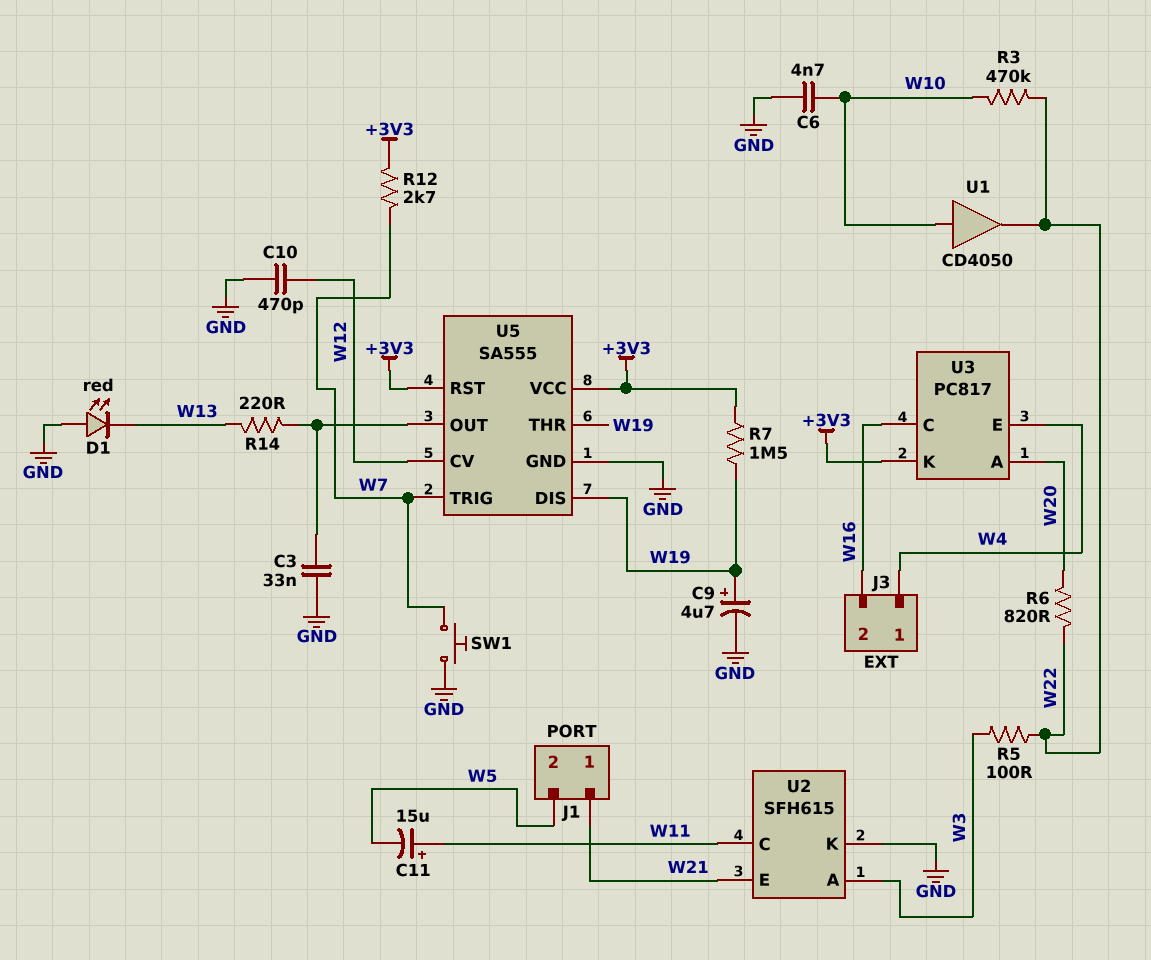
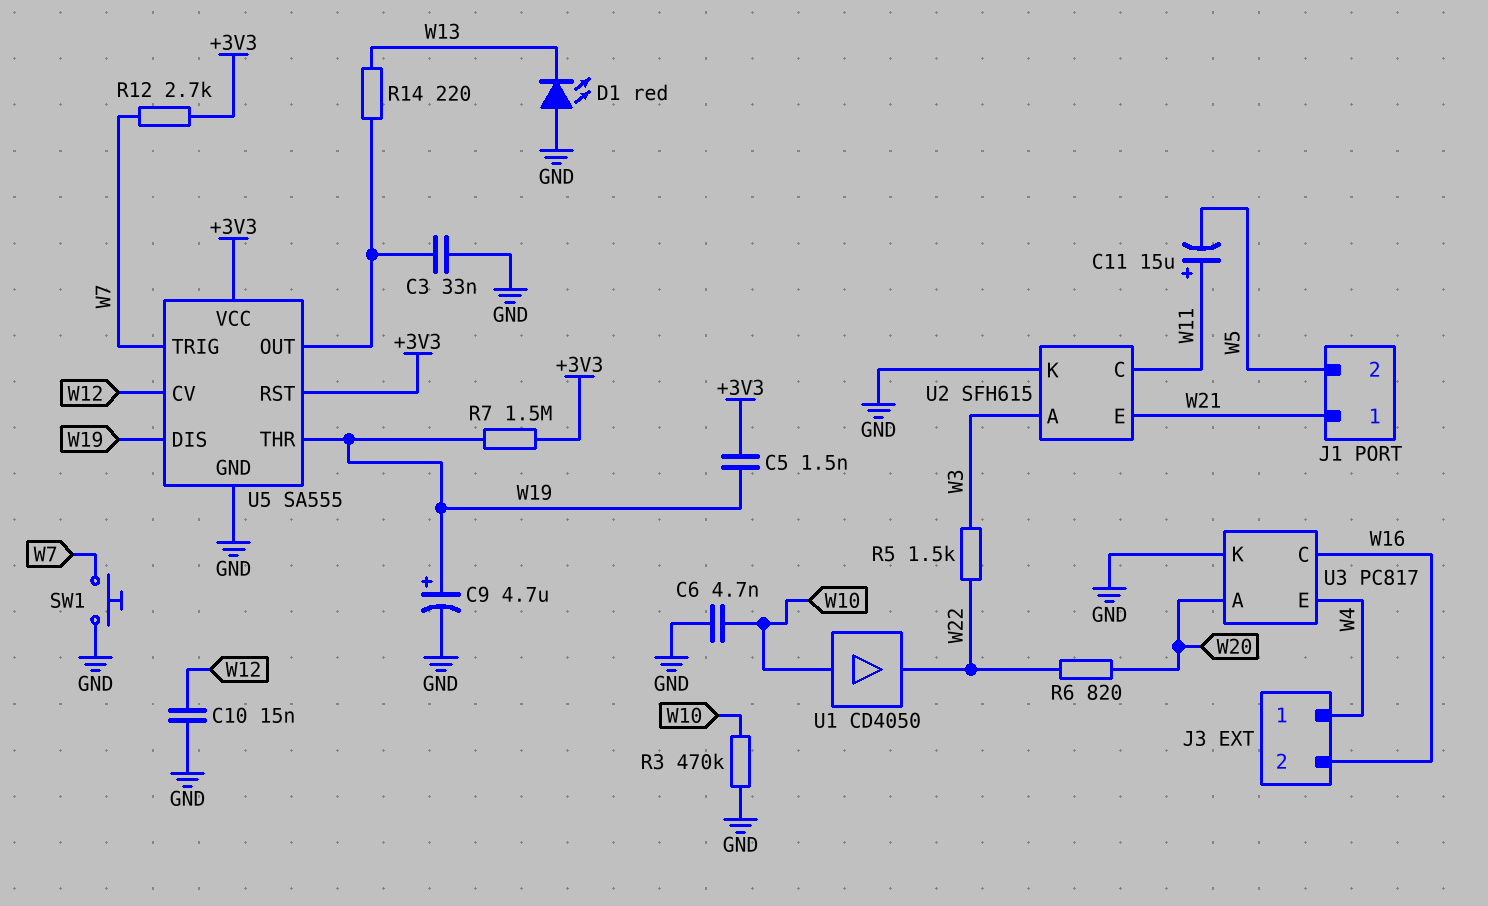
C5: none -> 1.5nF (+3V3, W19)
C10: 470pF (GND, W12) -> 15nF (GND, W12)
R3: 470k (W10, W22) -> 470k (GND, W10)
R5: 100 (W3, W22) -> 1.5k (W3, W22)
U3 pin K: +3V3 -> GND

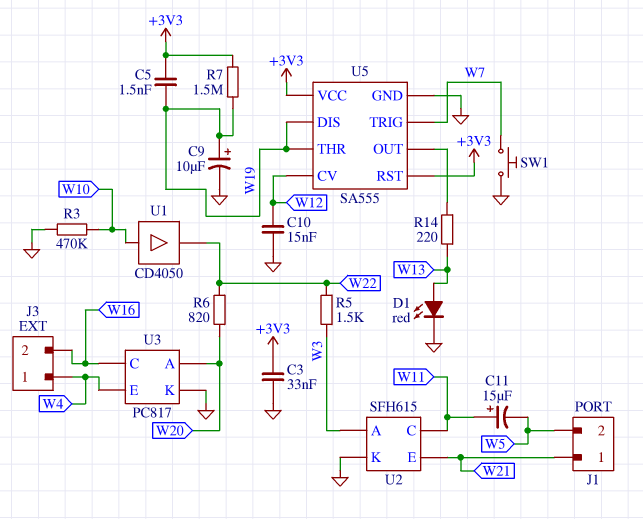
C3: 33nF (GND, U5/OUT) -> 33nF (+3V3, GND)
C6: 4.7nF (GND, W10) -> none
C9: 4.7uF (plus W19, minus GND) -> 10uF (plus W19, minus GND)
D1: LED red (A GND, K W13) -> LED red (A W13, K GND)
R12: 2.7k (+3V3, W7) -> none

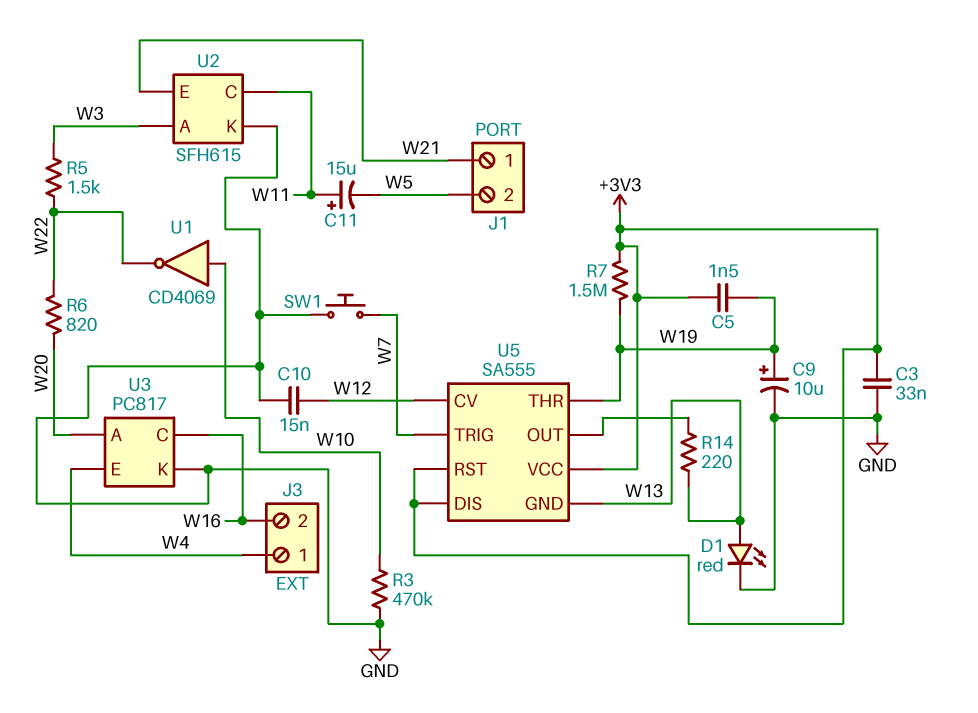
U1: buffer CD4050 (in W10, out W22) -> NOT CD4069 (in W10, out W22)
U5 pin DIS: W19 -> +3V3
U5 pin GND: GND -> W13

